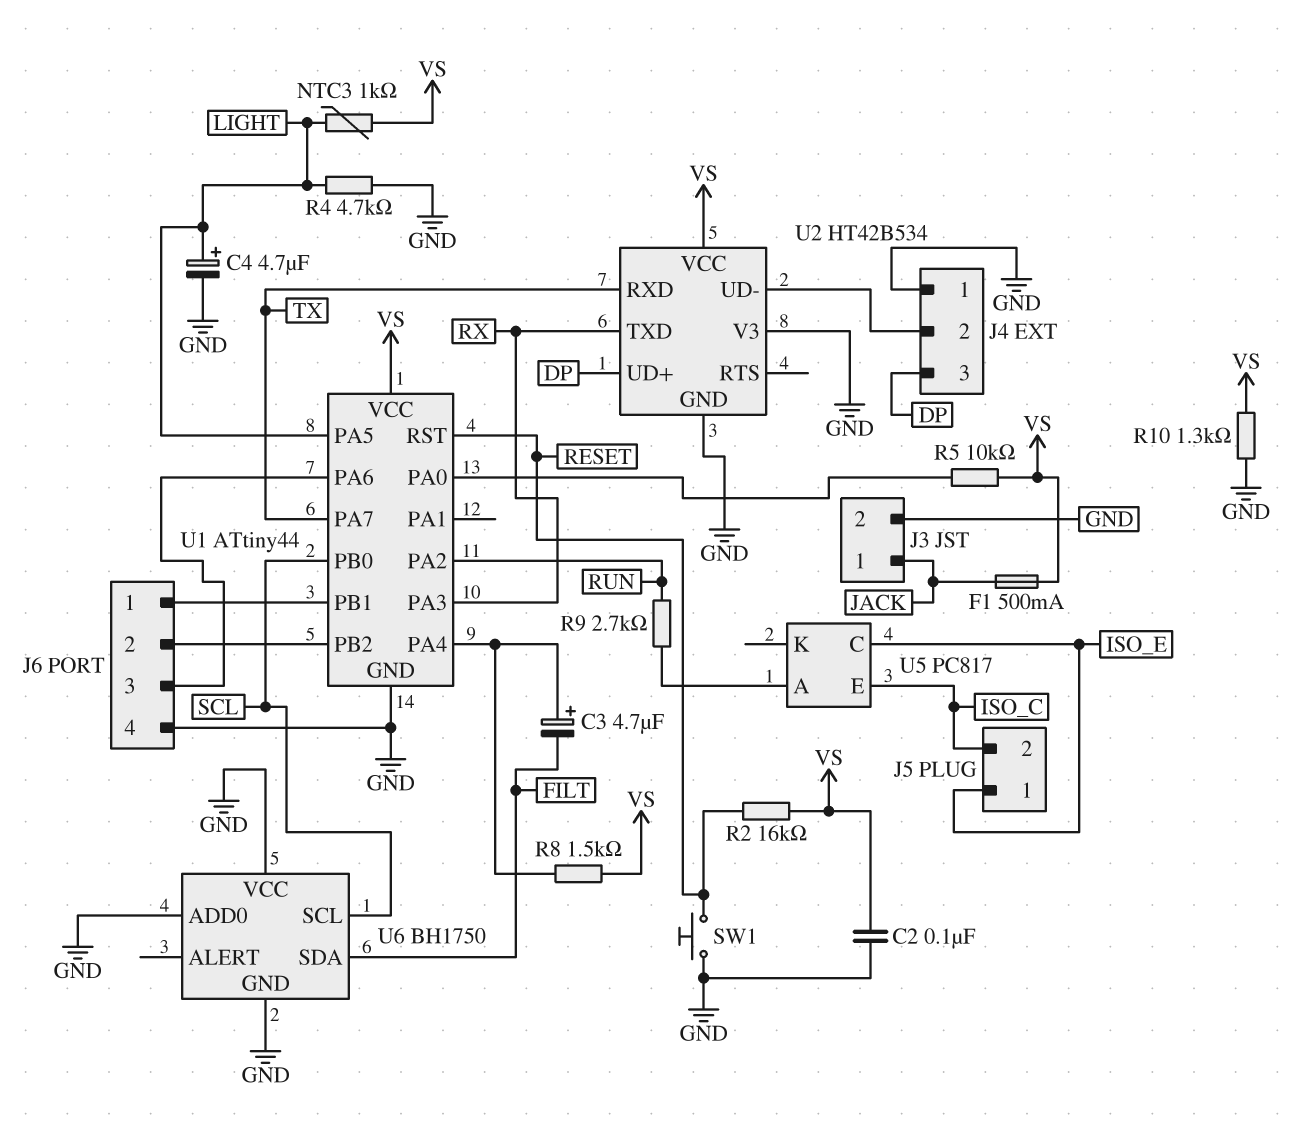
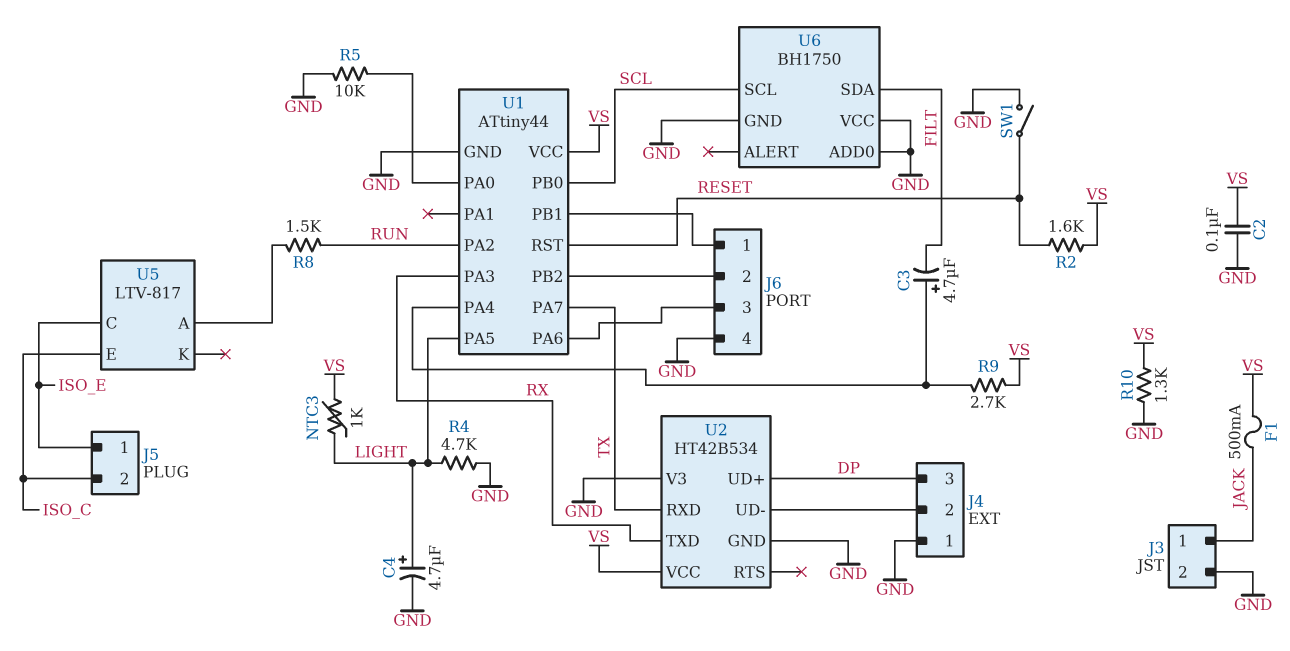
R2: 16k (RESET, VS) -> 1.6k (RESET, VS)
R5: 10k (U1/PA0, VS) -> 10k (GND, U1/PA0)
R8: 1.5k (U1/PA4, VS) -> 1.5k (RUN, U5/A)
R9: 2.7k (RUN, U5/A) -> 2.7k (U1/PA4, VS)
SW1: button (GND, RESET) -> switch (GND, RESET)
U5: PC817 -> LTV-817

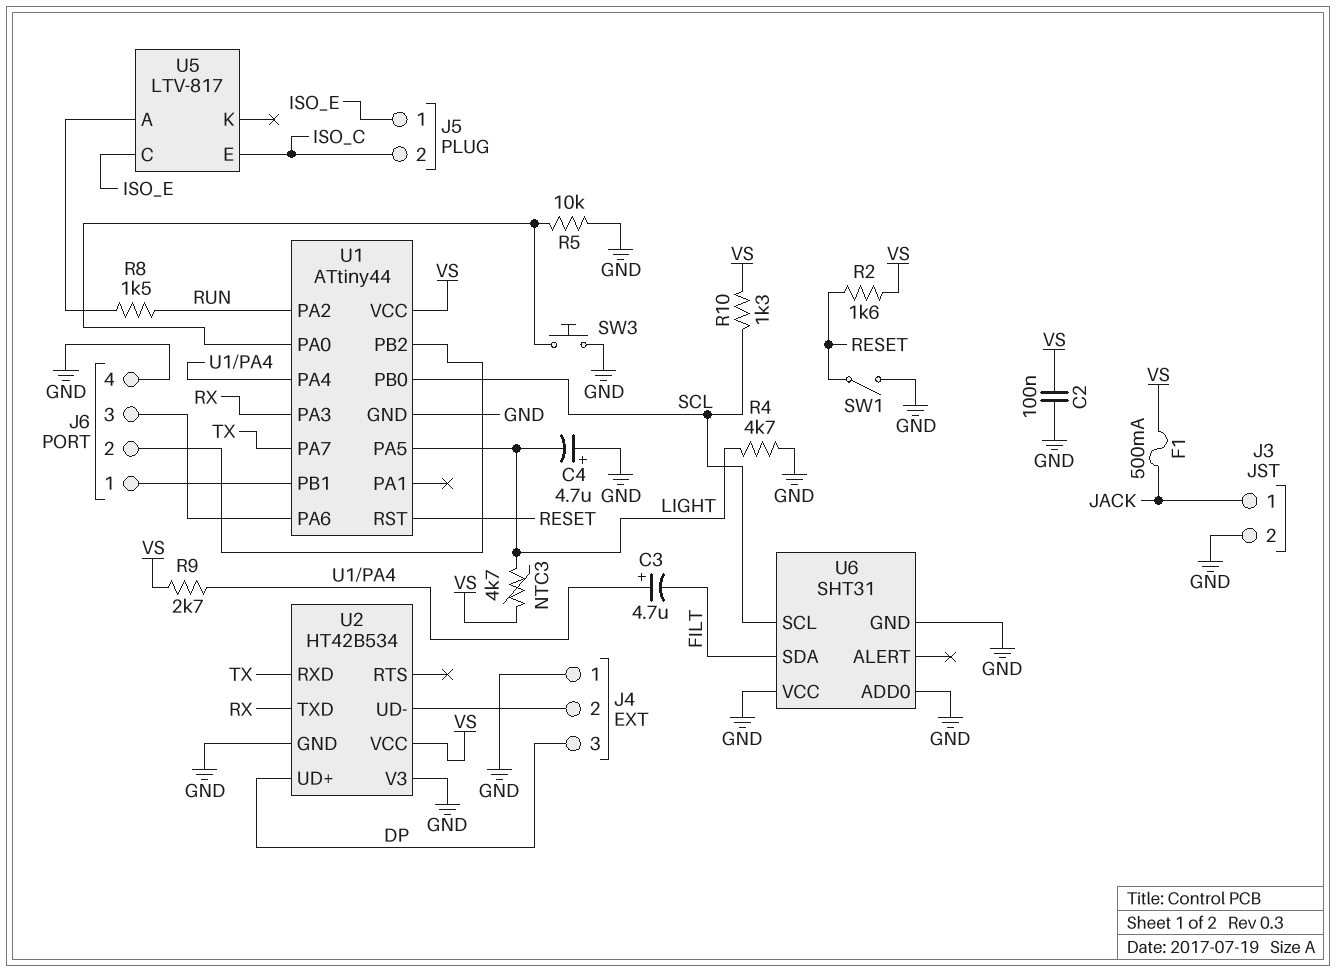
C4: 4.7uF (plus LIGHT, minus GND) -> 4.7uF (plus GND, minus LIGHT)
NTC3: 1k (LIGHT, VS) -> 4.7k (LIGHT, VS)
R10: 1.3k (GND, VS) -> 1.3k (SCL, VS)
SW3: none -> button (GND, U1/PA0)
U6: BH1750 -> SHT31

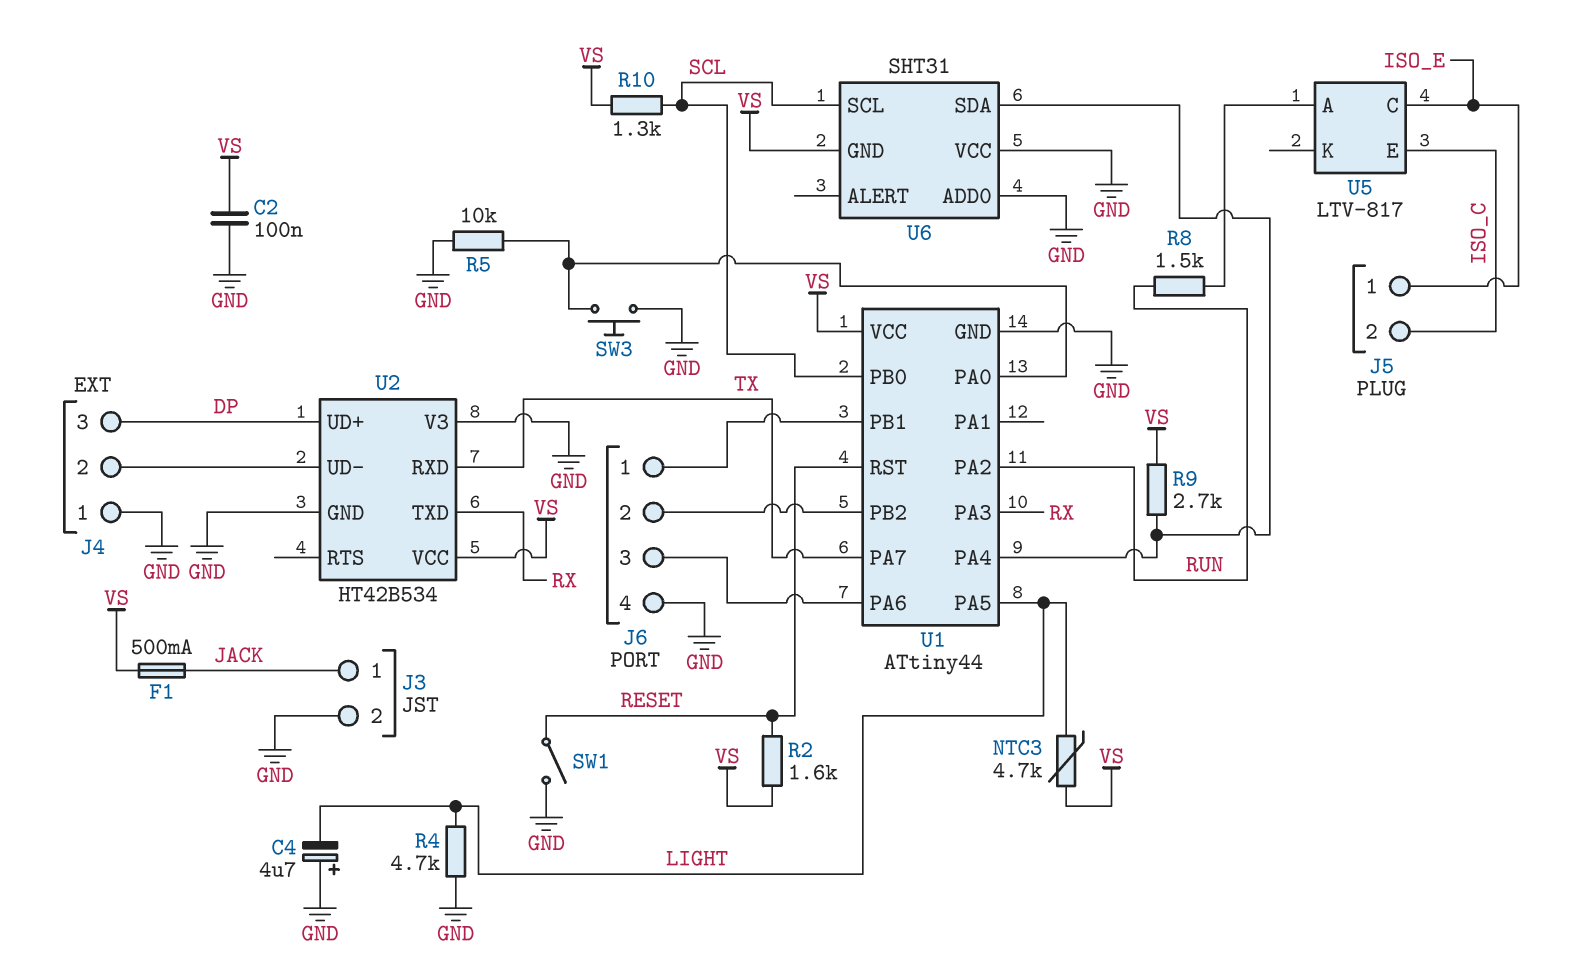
C3: 4.7uF (plus U1/PA4, minus FILT) -> none
U6 pin GND: GND -> VS
U6 pin SDA: FILT -> U1/PA4

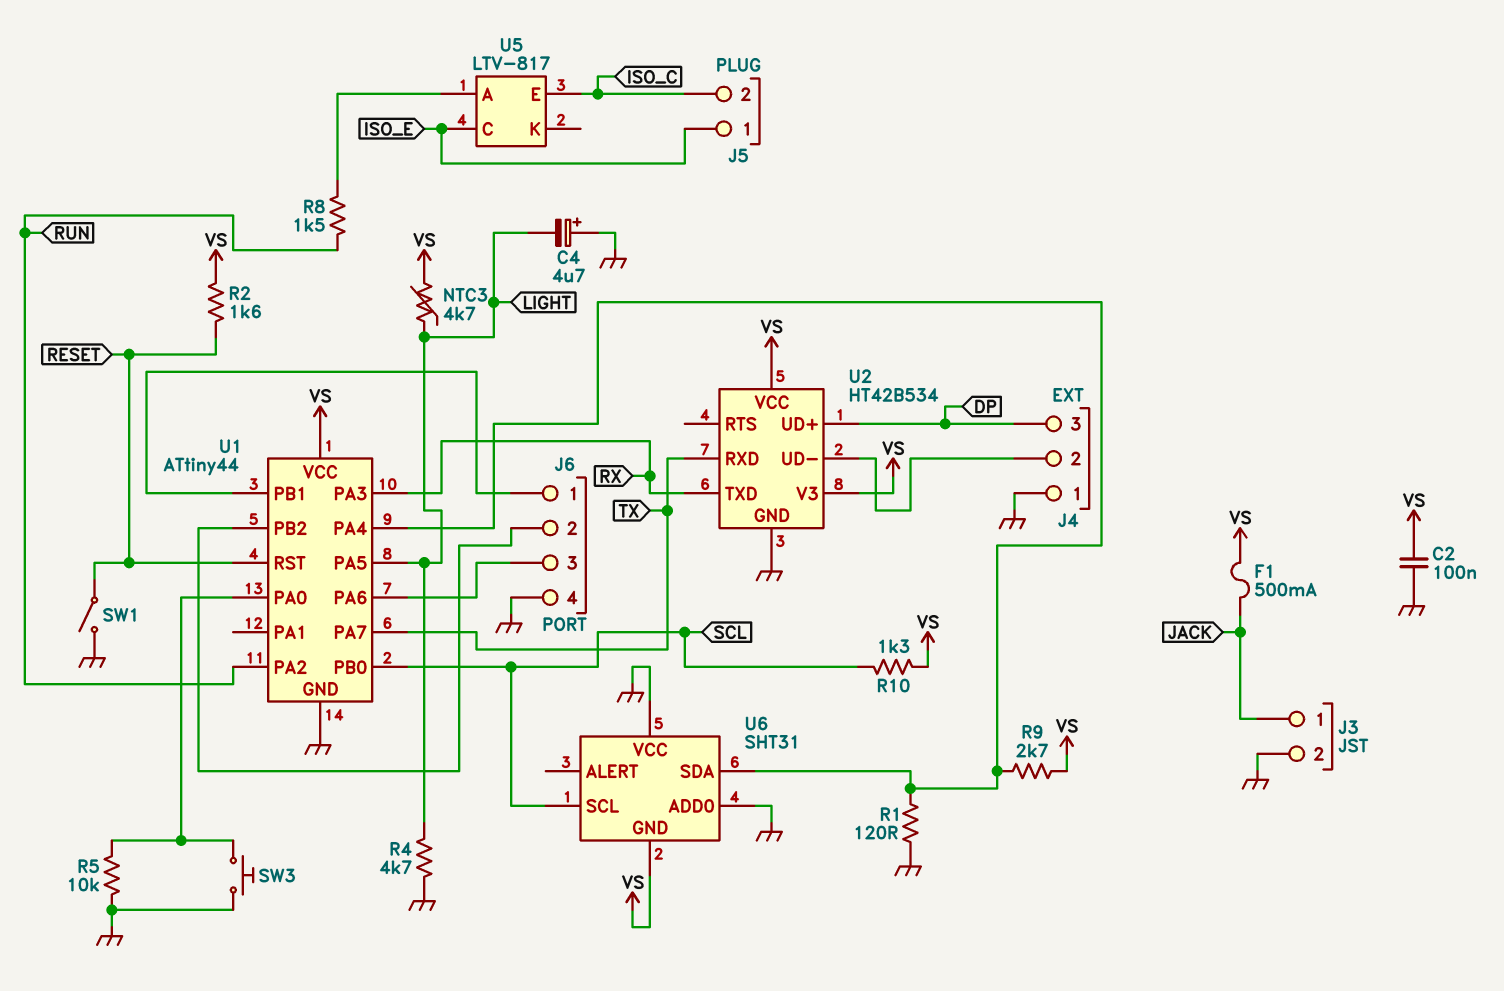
R1: none -> 120 (GND, U1/PA4)
U2 pin V3: GND -> VS

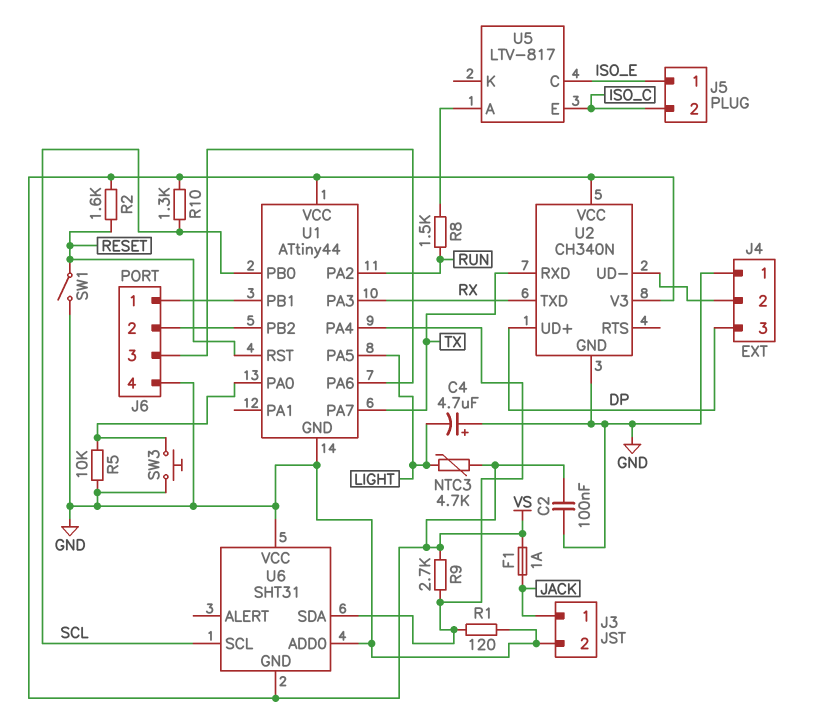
F1: 500mA (JACK, VS) -> 1A (JACK, VS)
R4: 4.7k (GND, LIGHT) -> none
U2: HT42B534 -> CH340N

